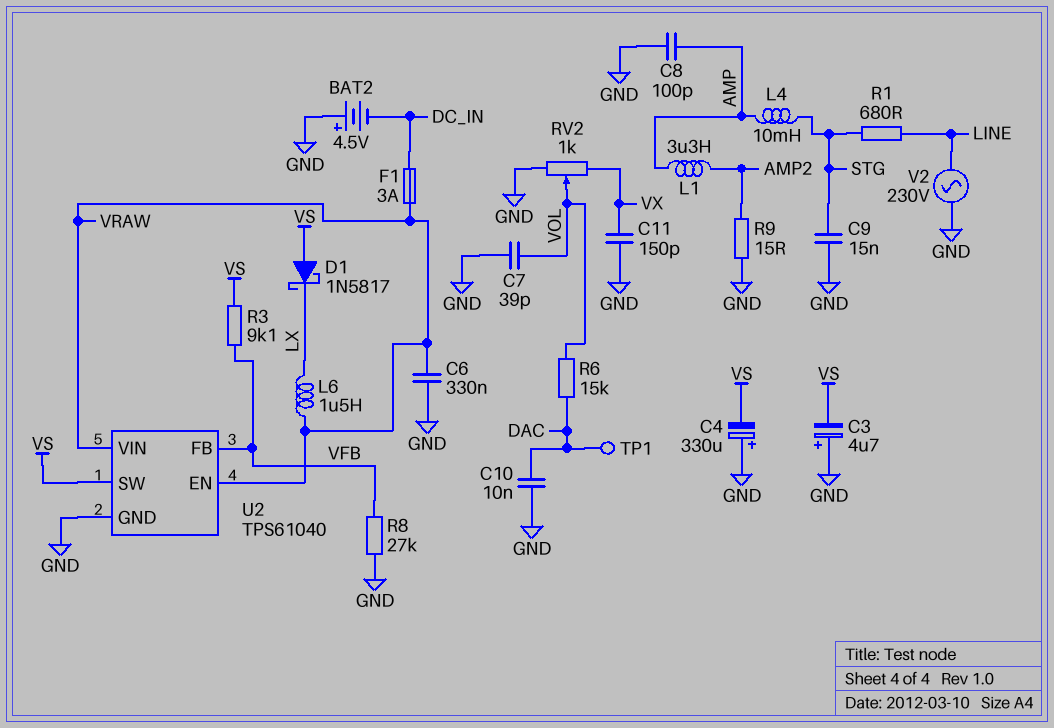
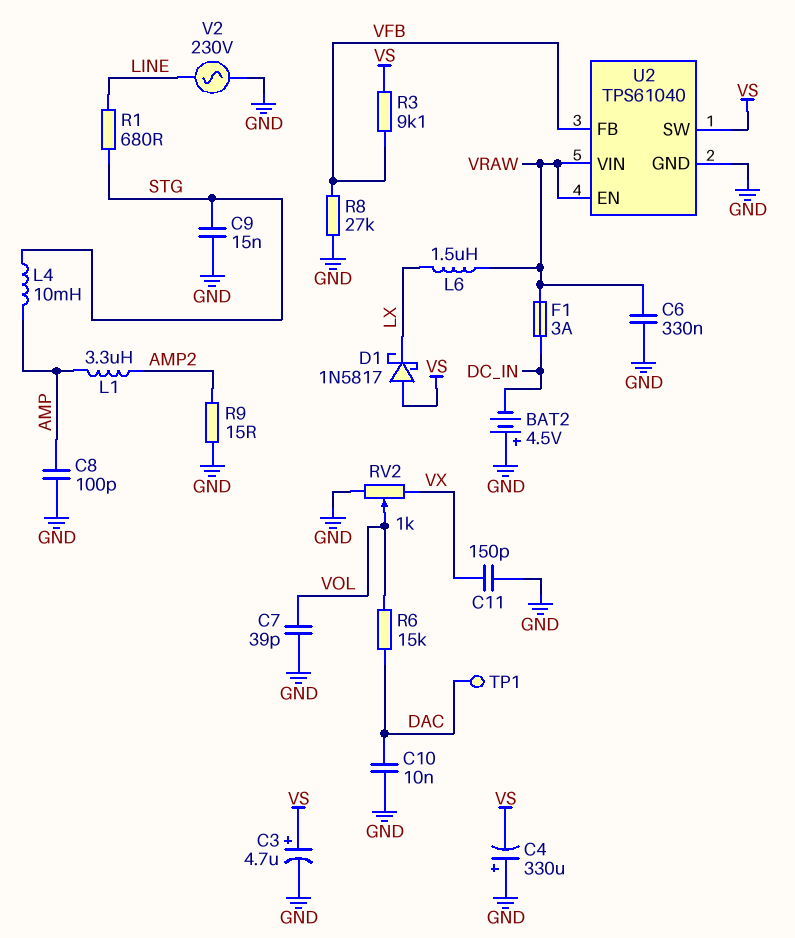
C3: 4.7uF (plus GND, minus VS) -> 4.7uF (plus VS, minus GND)

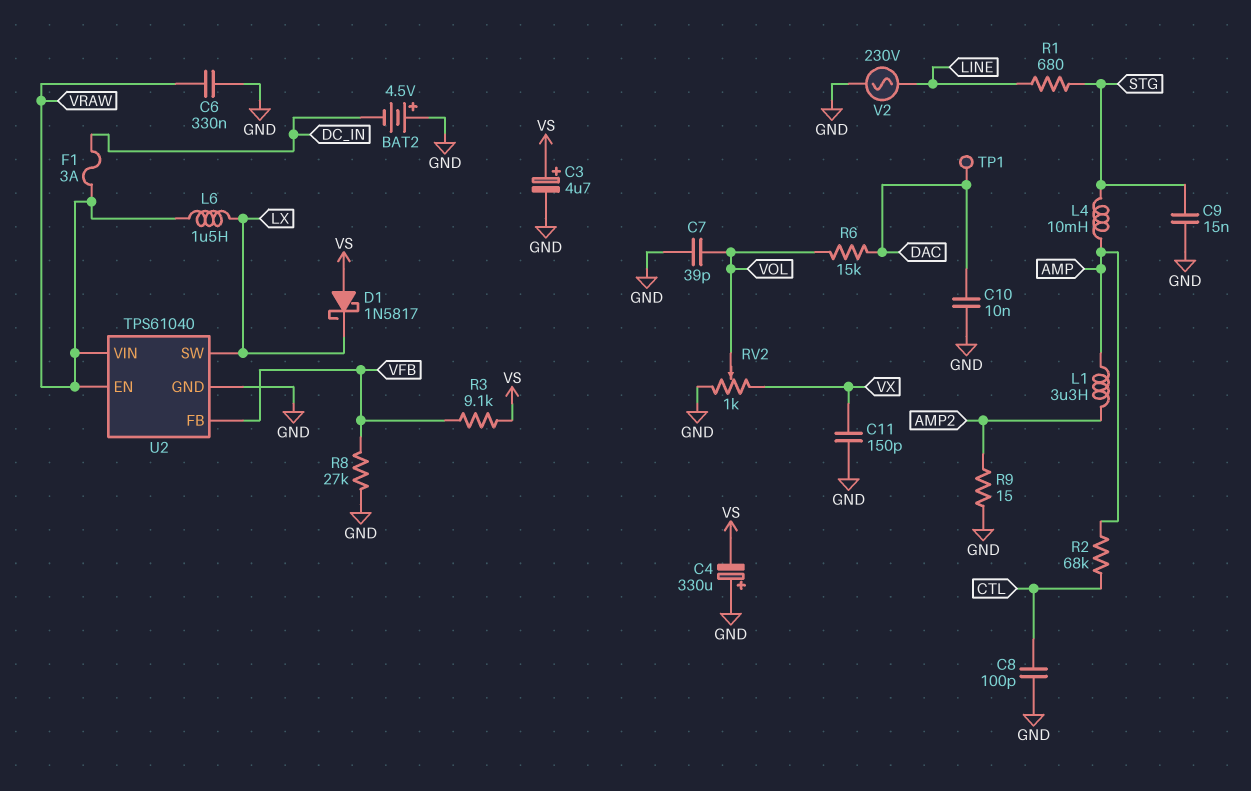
C8: 100pF (AMP, GND) -> 100pF (CTL, GND)
R2: none -> 68k (AMP, CTL)
U2 pin SW: VS -> LX

